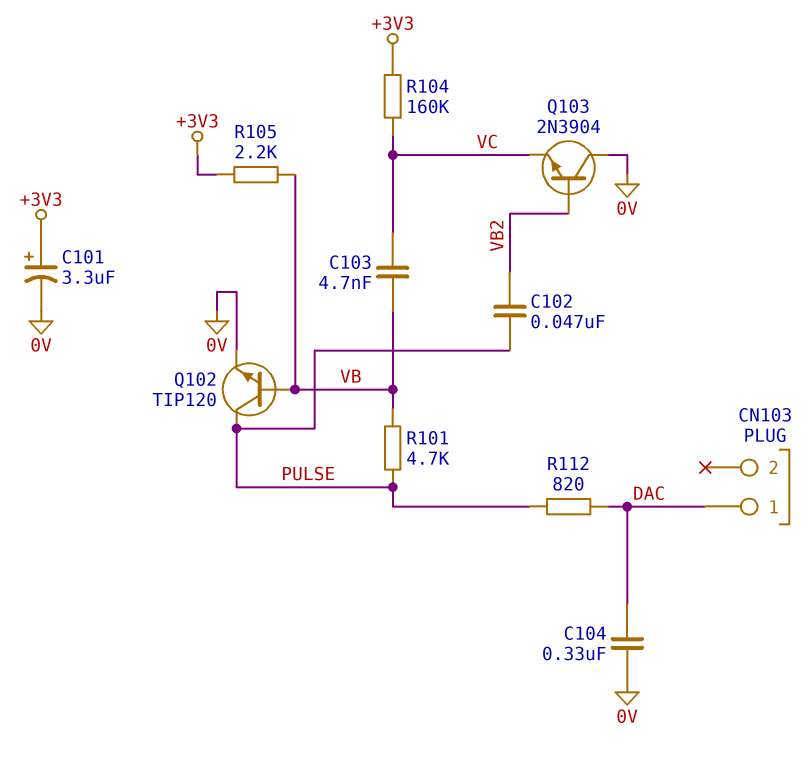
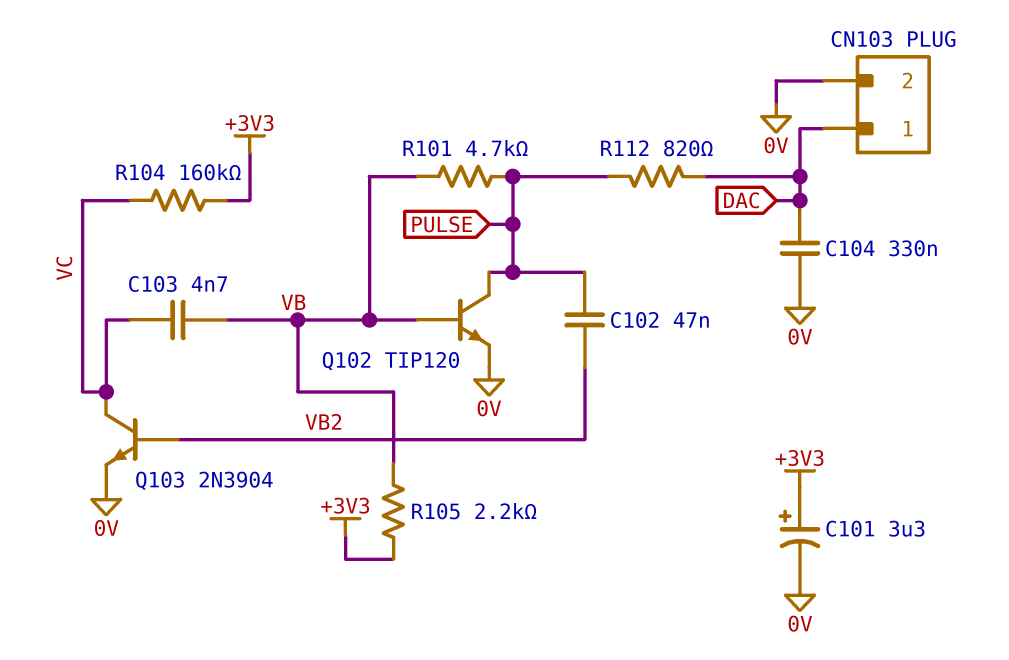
CN103 pin 2: none -> 0V
Q103: NPN 2N3904 (B VB2, C 0V, E VC) -> NPN 2N3904 (B VB2, C VC, E 0V)

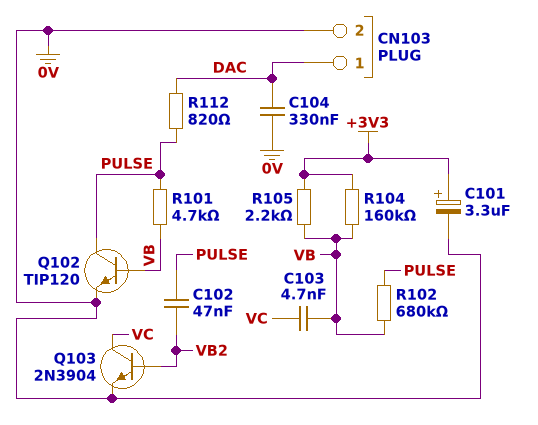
R102: none -> 680k (PULSE, VB)
R104: 160k (+3V3, VC) -> 160k (+3V3, VB)

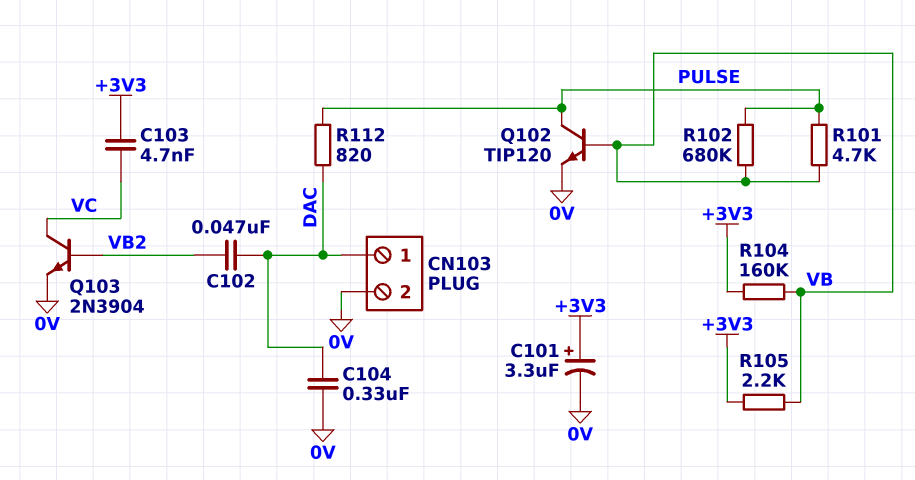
C102: 47nF (PULSE, VB2) -> 47nF (DAC, VB2)
C103: 4.7nF (VB, VC) -> 4.7nF (+3V3, VC)

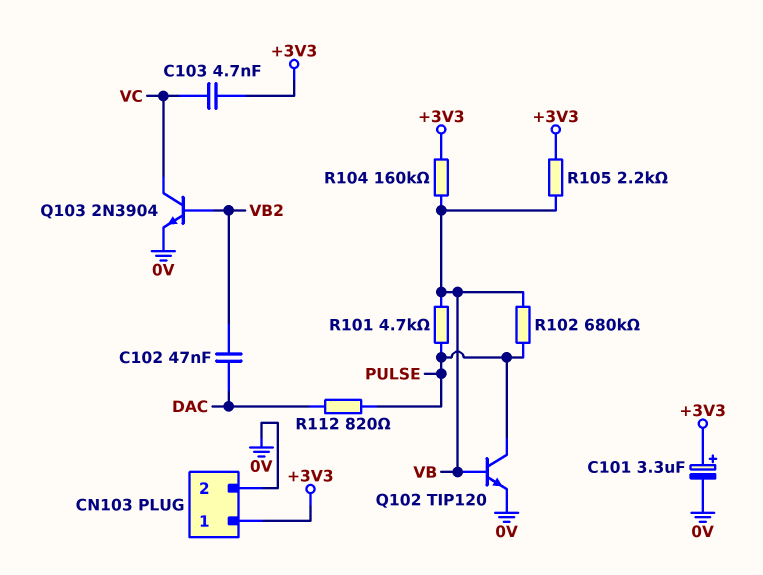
C104: 330nF (0V, DAC) -> none
CN103 pin 1: DAC -> +3V3

